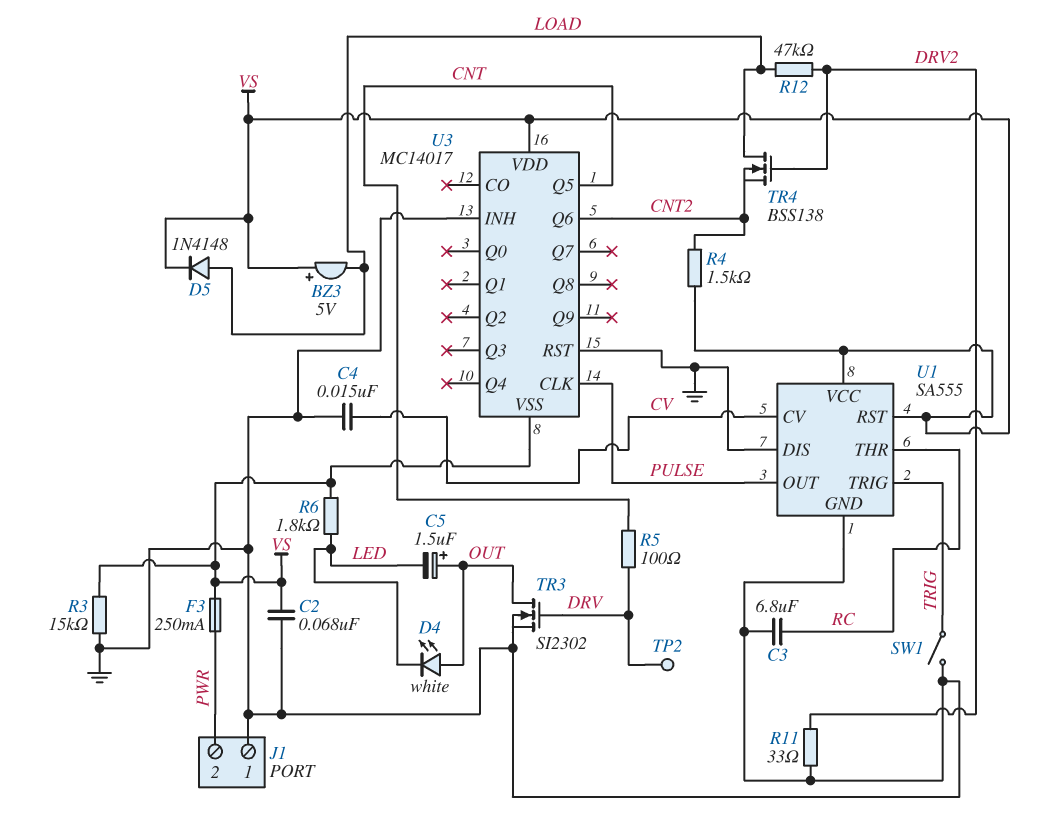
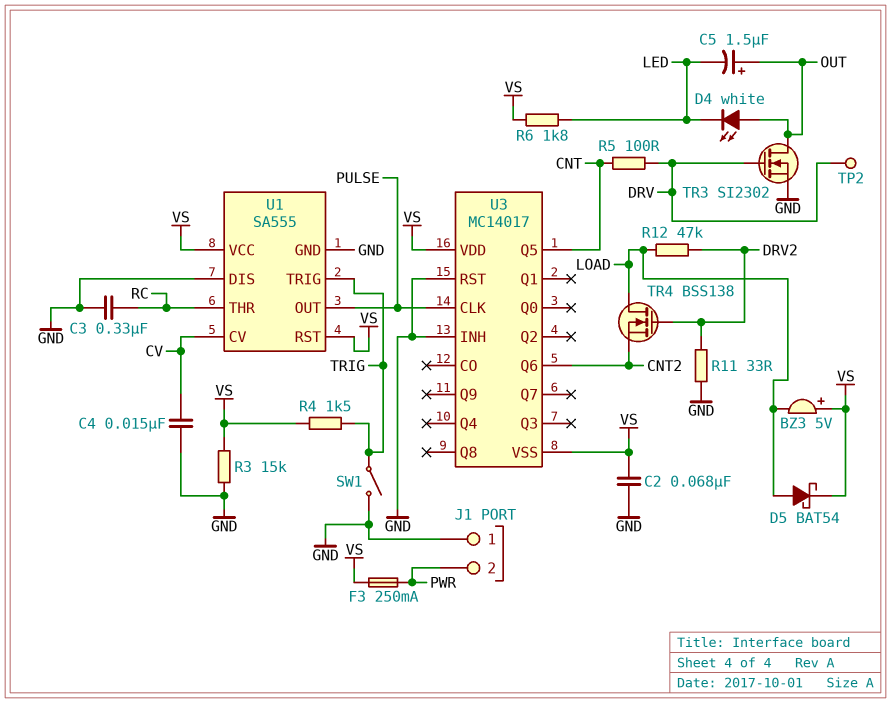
C3: 6.8uF (GND, RC) -> 330nF (GND, RC)
D5: diode 1N4148 (A LOAD, K VS) -> schottky BAT54 (A LOAD, K VS)
R4: 1.5k (CNT2, VS) -> 1.5k (TRIG, VS)

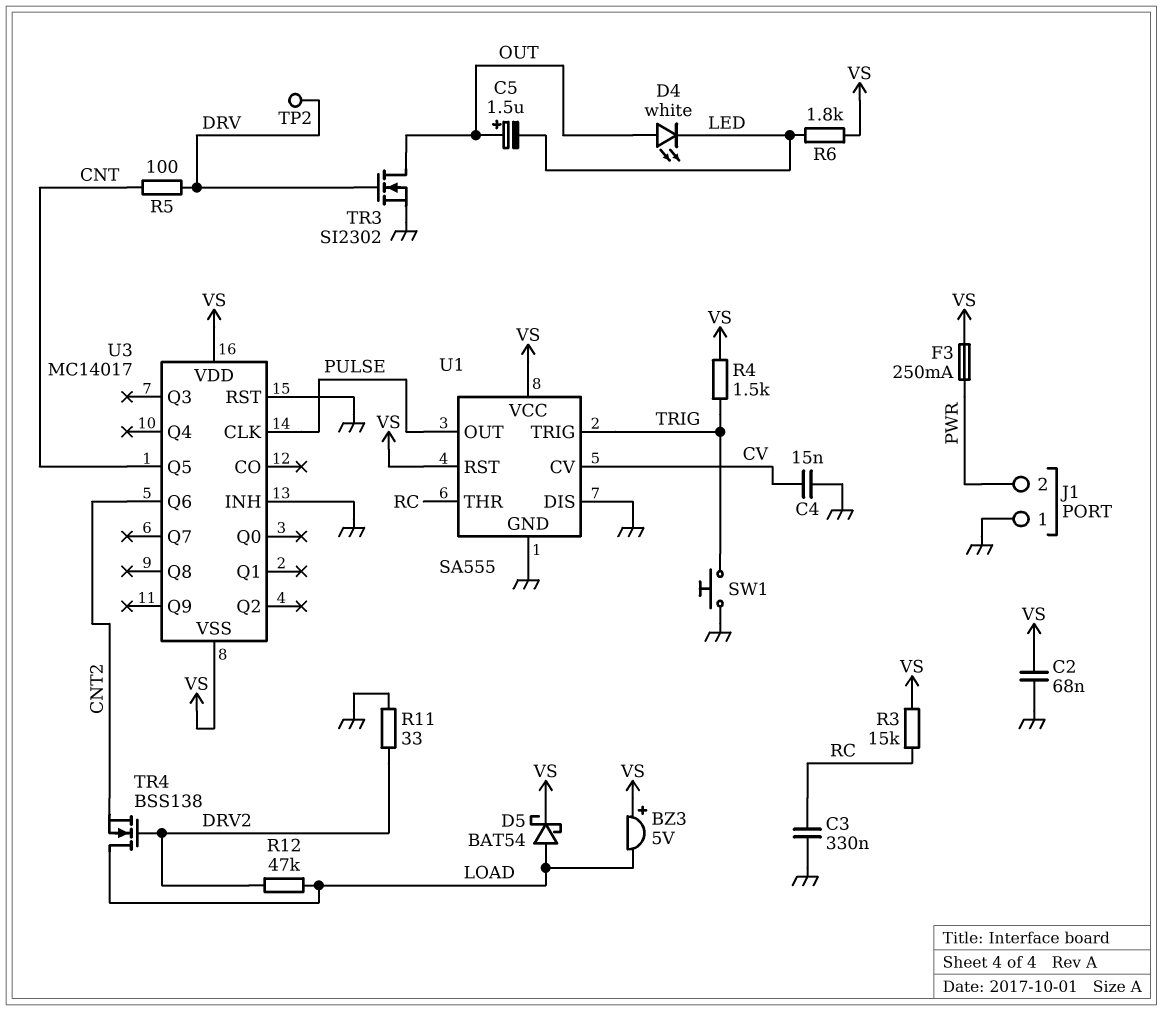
R3: 15k (GND, VS) -> 15k (RC, VS)
SW1: switch (GND, TRIG) -> button (GND, TRIG)

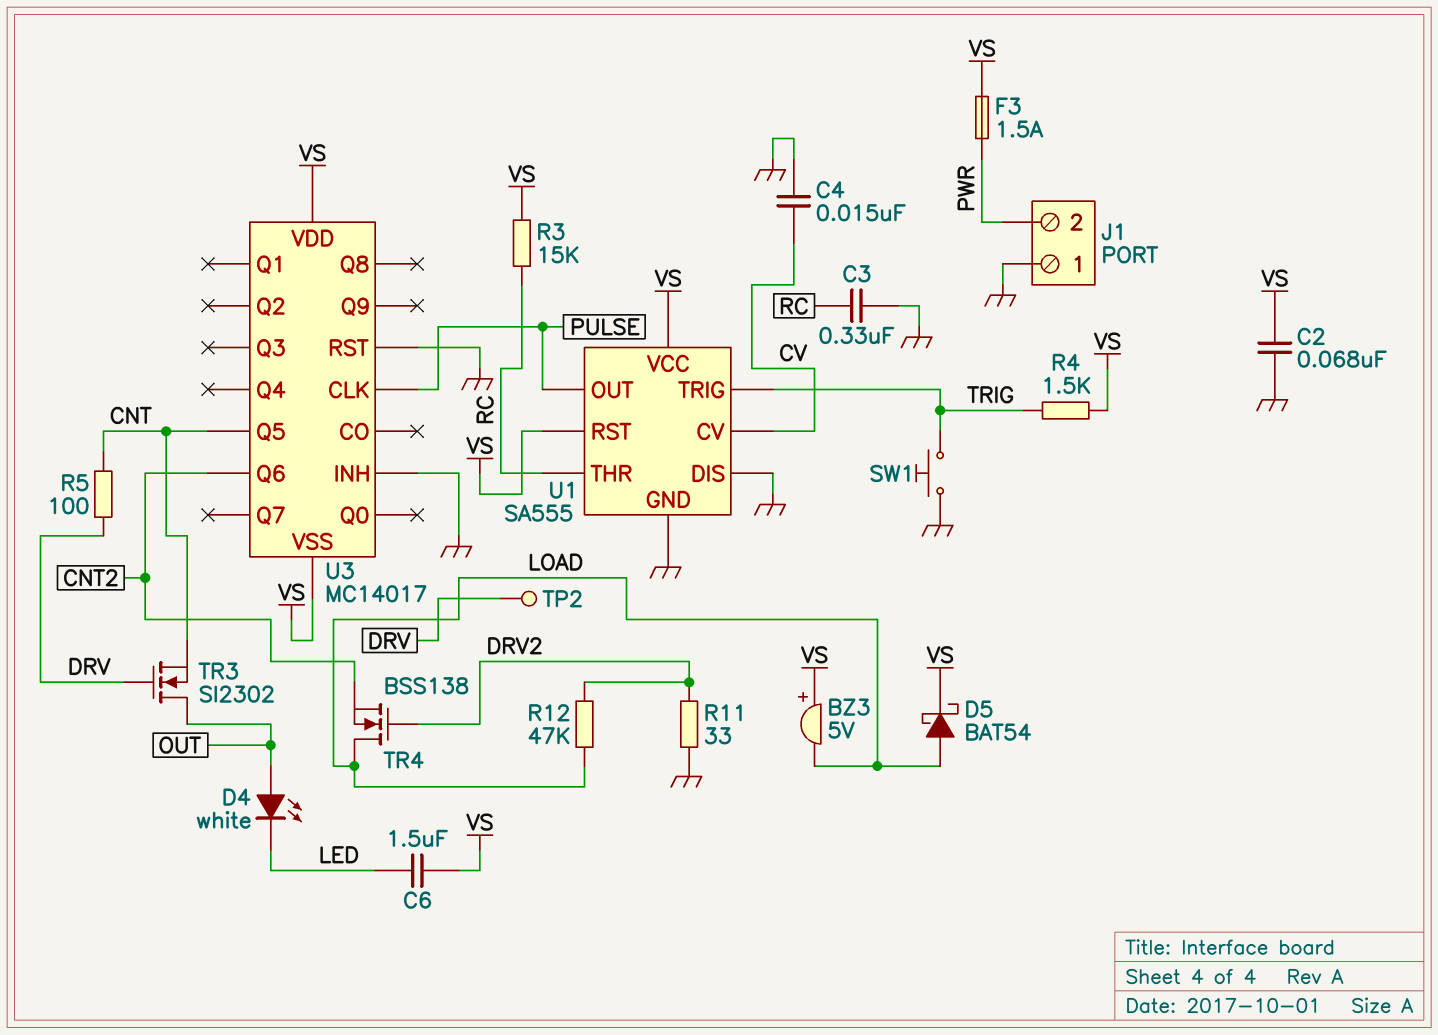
C5: 1.5uF (plus OUT, minus LED) -> none
C6: none -> 1.5uF (LED, VS)
F3: 250mA (PWR, VS) -> 1.5A (PWR, VS)
R6: 1.8k (LED, VS) -> none
TR3: NMOS SI2302 (G DRV, D OUT, S GND) -> NMOS SI2302 (G DRV, D OUT, S CNT)

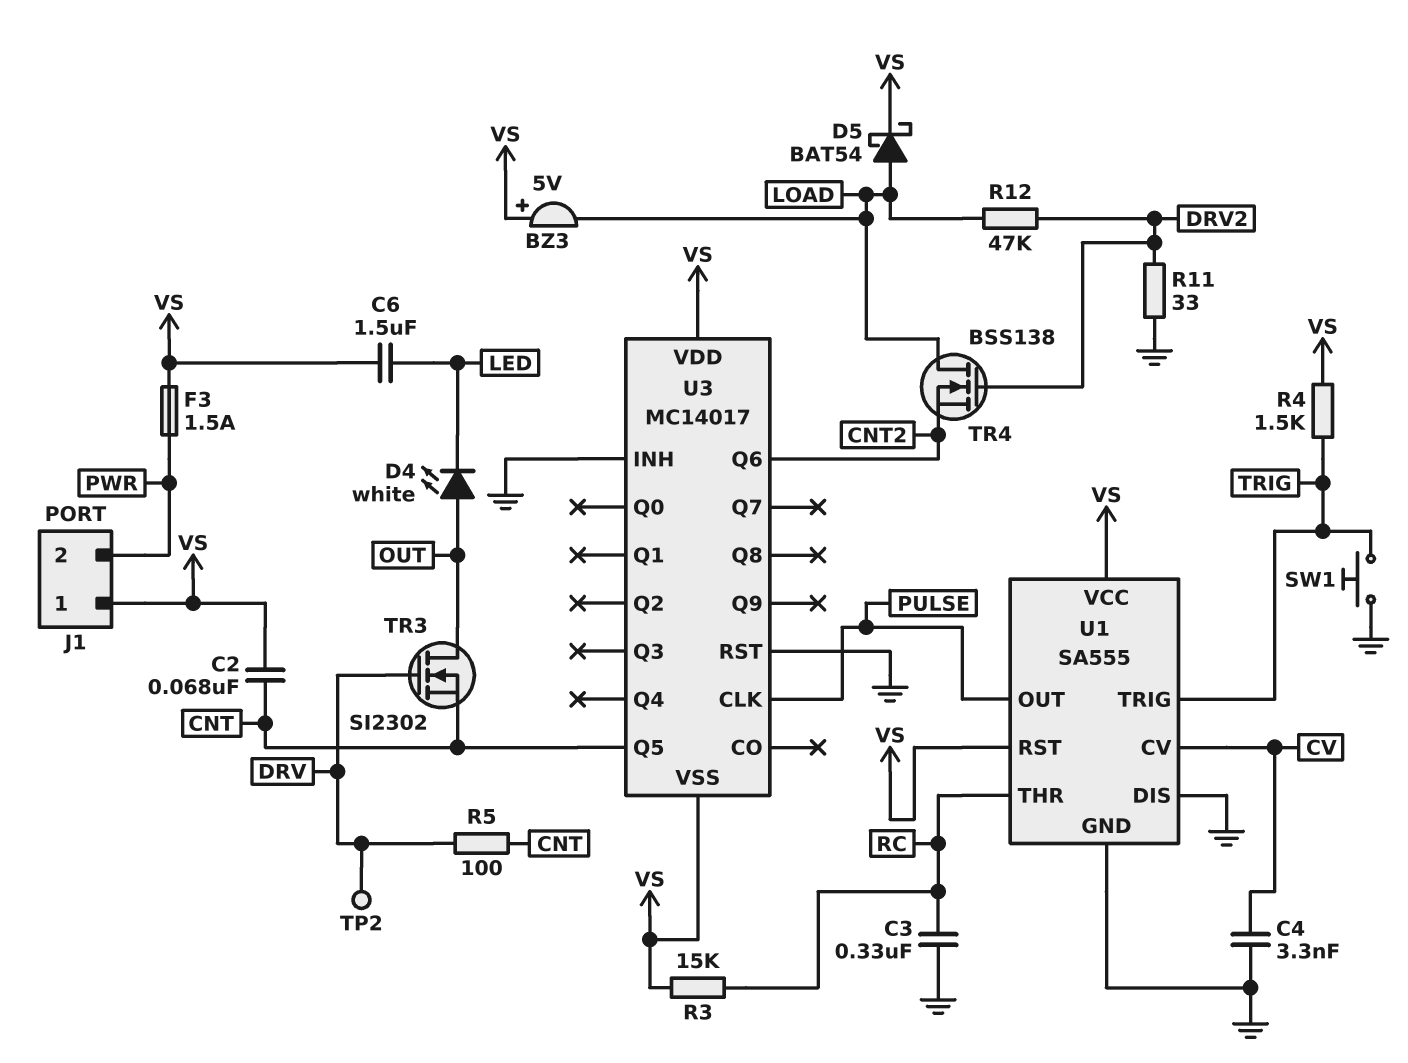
C2: 68nF (GND, VS) -> 68nF (CNT, VS)
C4: 15nF (CV, GND) -> 3.3nF (CV, GND)
J1 pin 1: GND -> VS

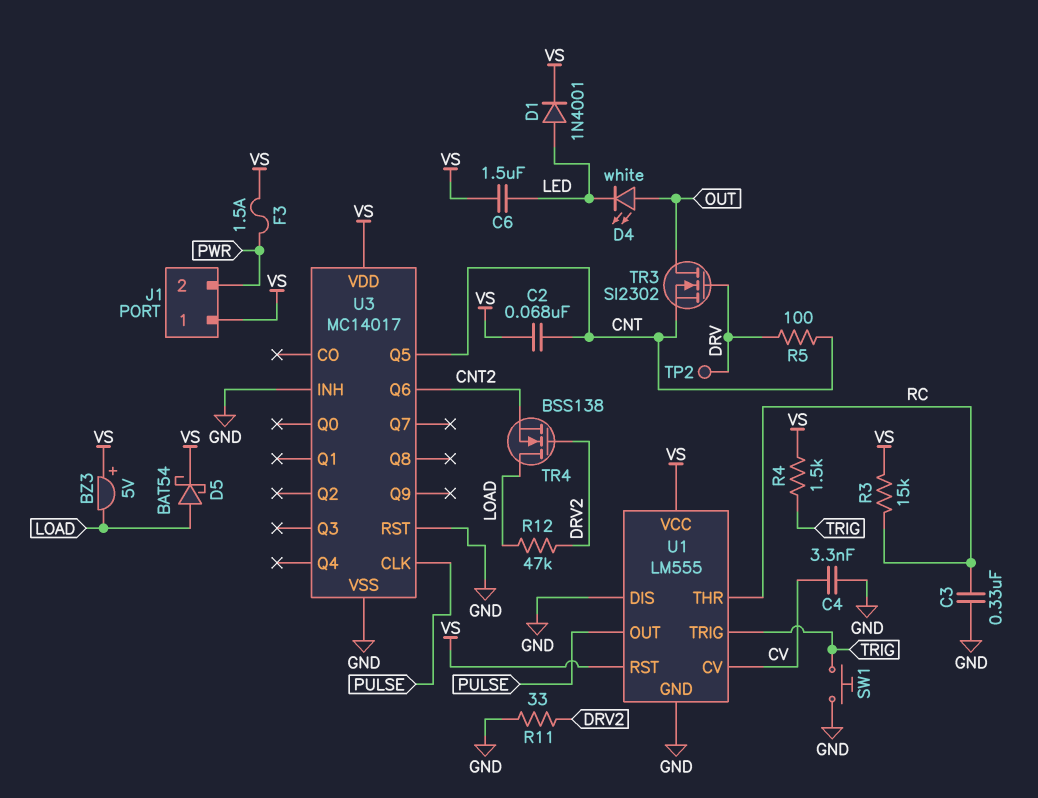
D1: none -> diode 1N4001 (A LED, K VS)
U1: SA555 -> LM555
U3 pin VSS: VS -> GND

